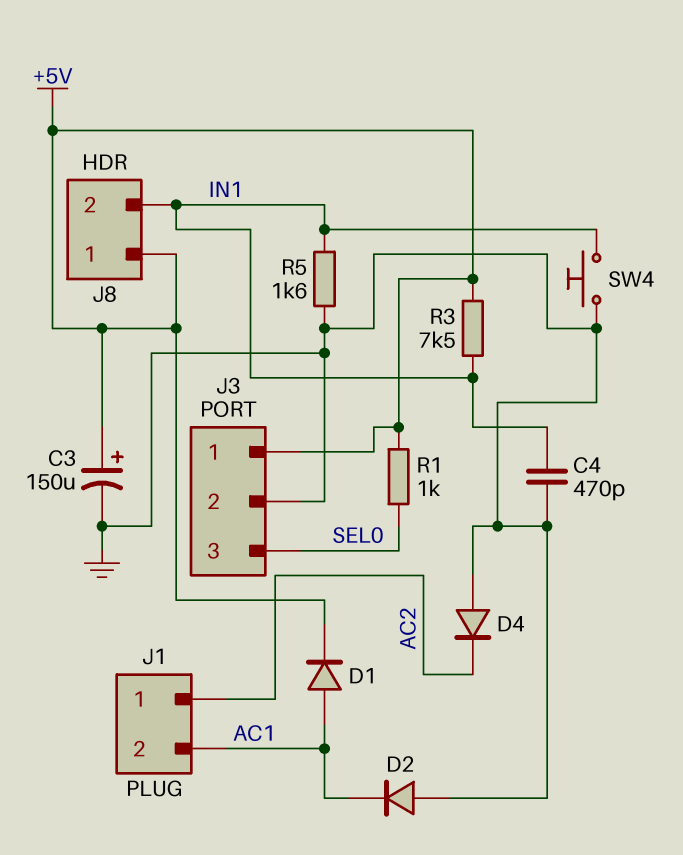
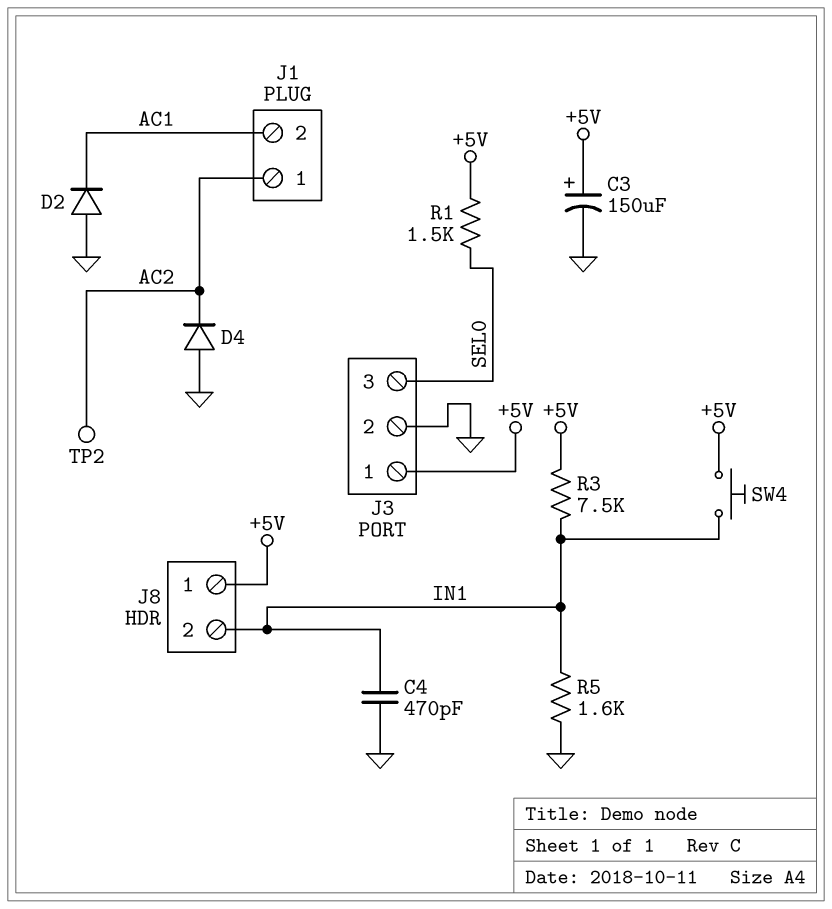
D1: diode (A AC1, K +5V) -> none
R1: 1k (+5V, SEL0) -> 1.5k (+5V, SEL0)
SW4: button (GND, IN1) -> button (+5V, IN1)
TP2: none -> test point (AC2)

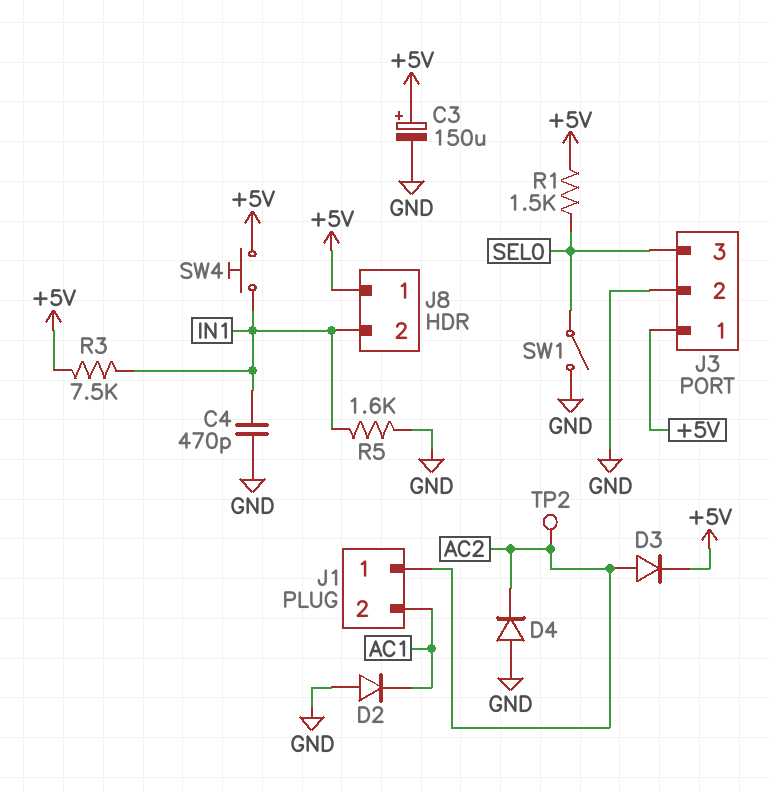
D3: none -> diode (A AC2, K +5V)
SW1: none -> switch (GND, SEL0)

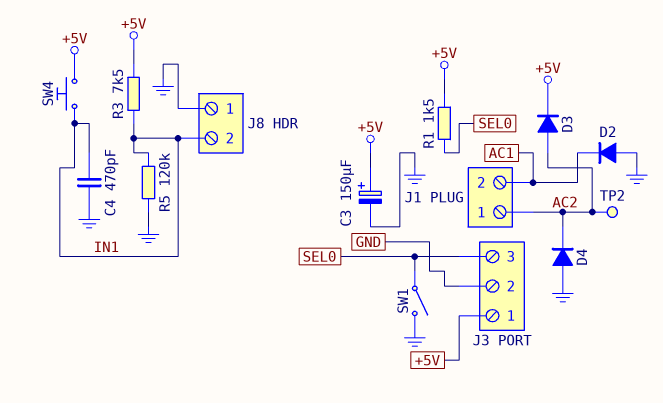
J8 pin 1: +5V -> GND
R5: 1.6k (GND, IN1) -> 120k (GND, IN1)

